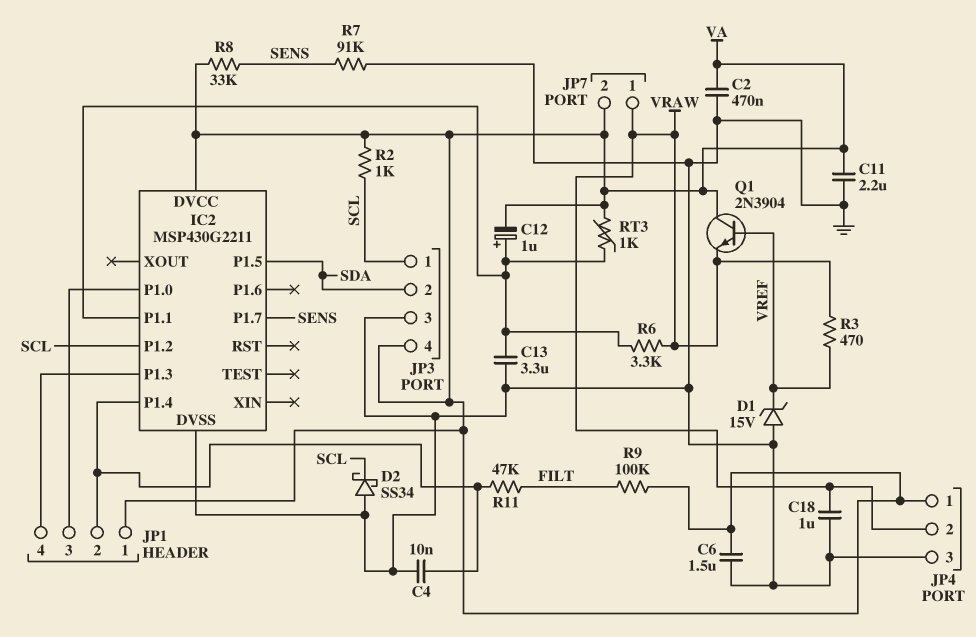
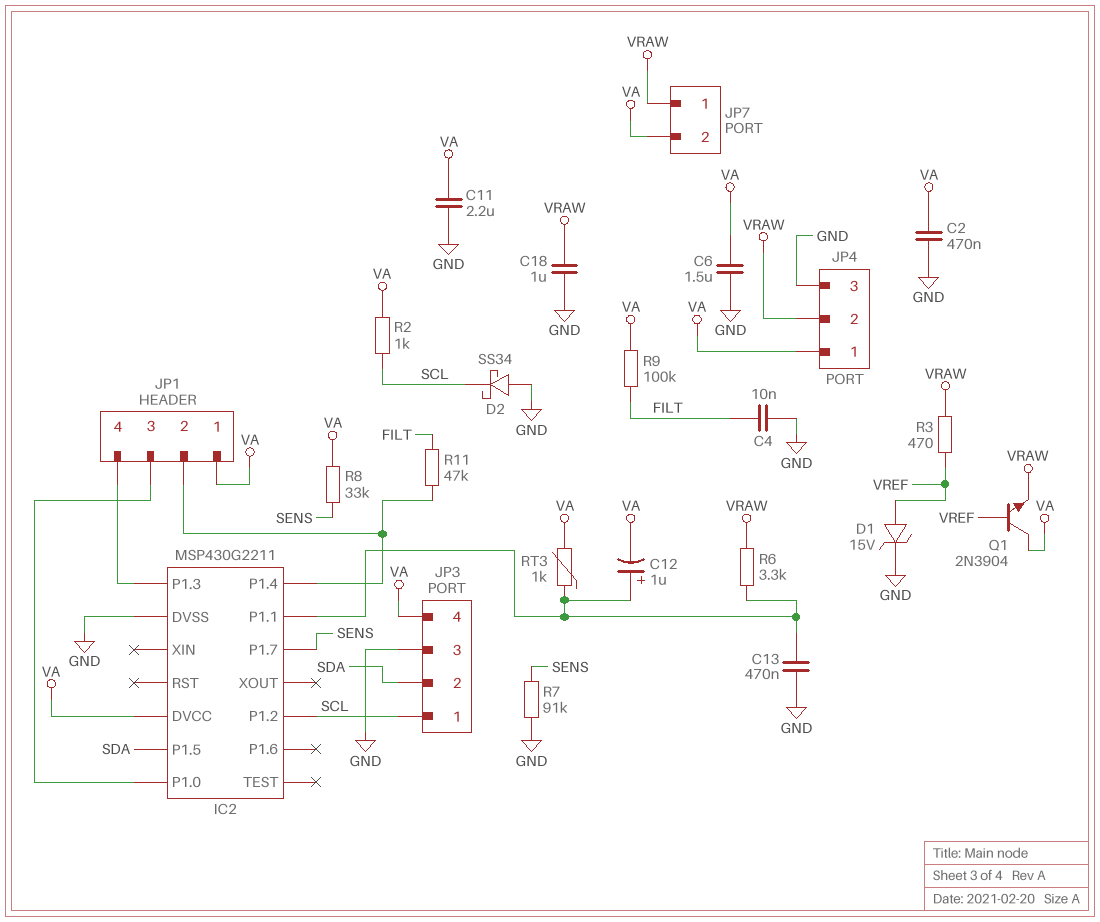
C4: 10nF (GND, IC2/P1.4) -> 10nF (FILT, GND)
C13: 3.3uF (GND, IC2/P1.1) -> 470nF (GND, IC2/P1.1)
D1: zener 15V (A GND, K VREF) -> zener 15V (A VREF, K GND)

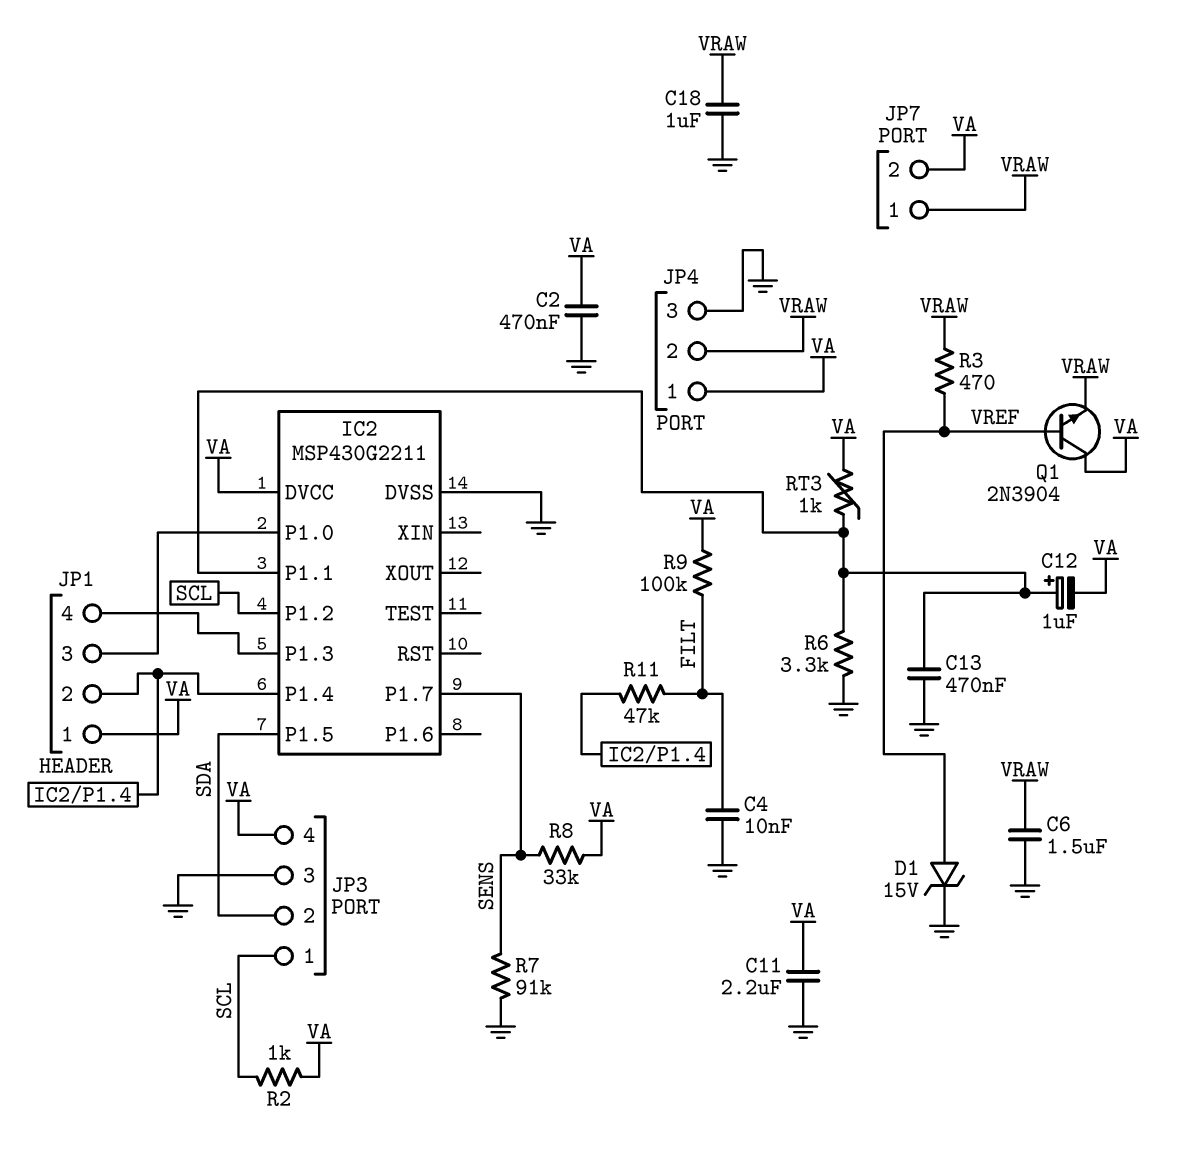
C6: 1.5uF (GND, VA) -> 1.5uF (GND, VRAW)
D2: schottky SS34 (A GND, K SCL) -> none
R6: 3.3k (IC2/P1.1, VRAW) -> 3.3k (GND, IC2/P1.1)

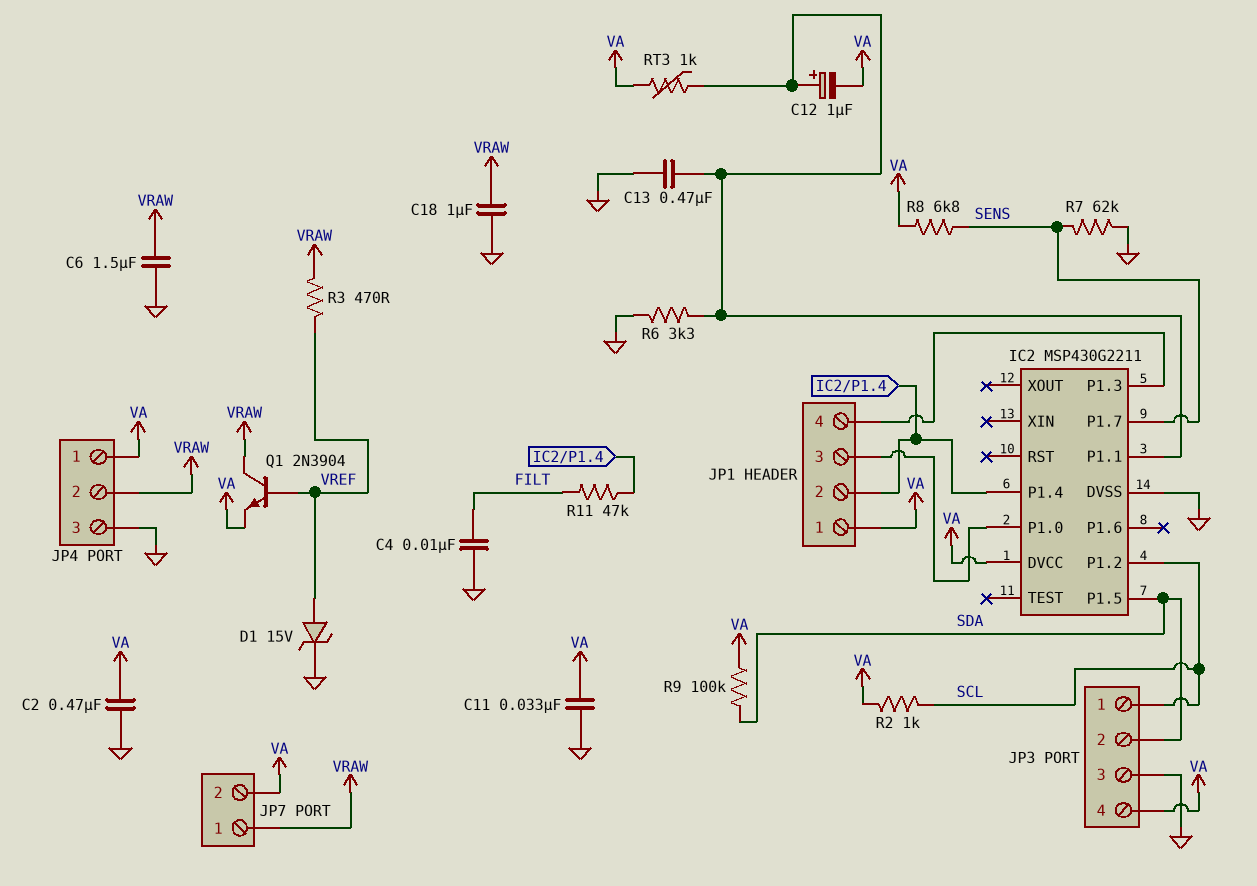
C11: 2.2uF (GND, VA) -> 33nF (GND, VA)
Q1: NPN 2N3904 (B VREF, C VA, E VRAW) -> NPN 2N3904 (B VREF, C VRAW, E VA)
R7: 91k (GND, SENS) -> 62k (GND, SENS)
R8: 33k (SENS, VA) -> 6.8k (SENS, VA)
R9: 100k (FILT, VA) -> 100k (SDA, VA)

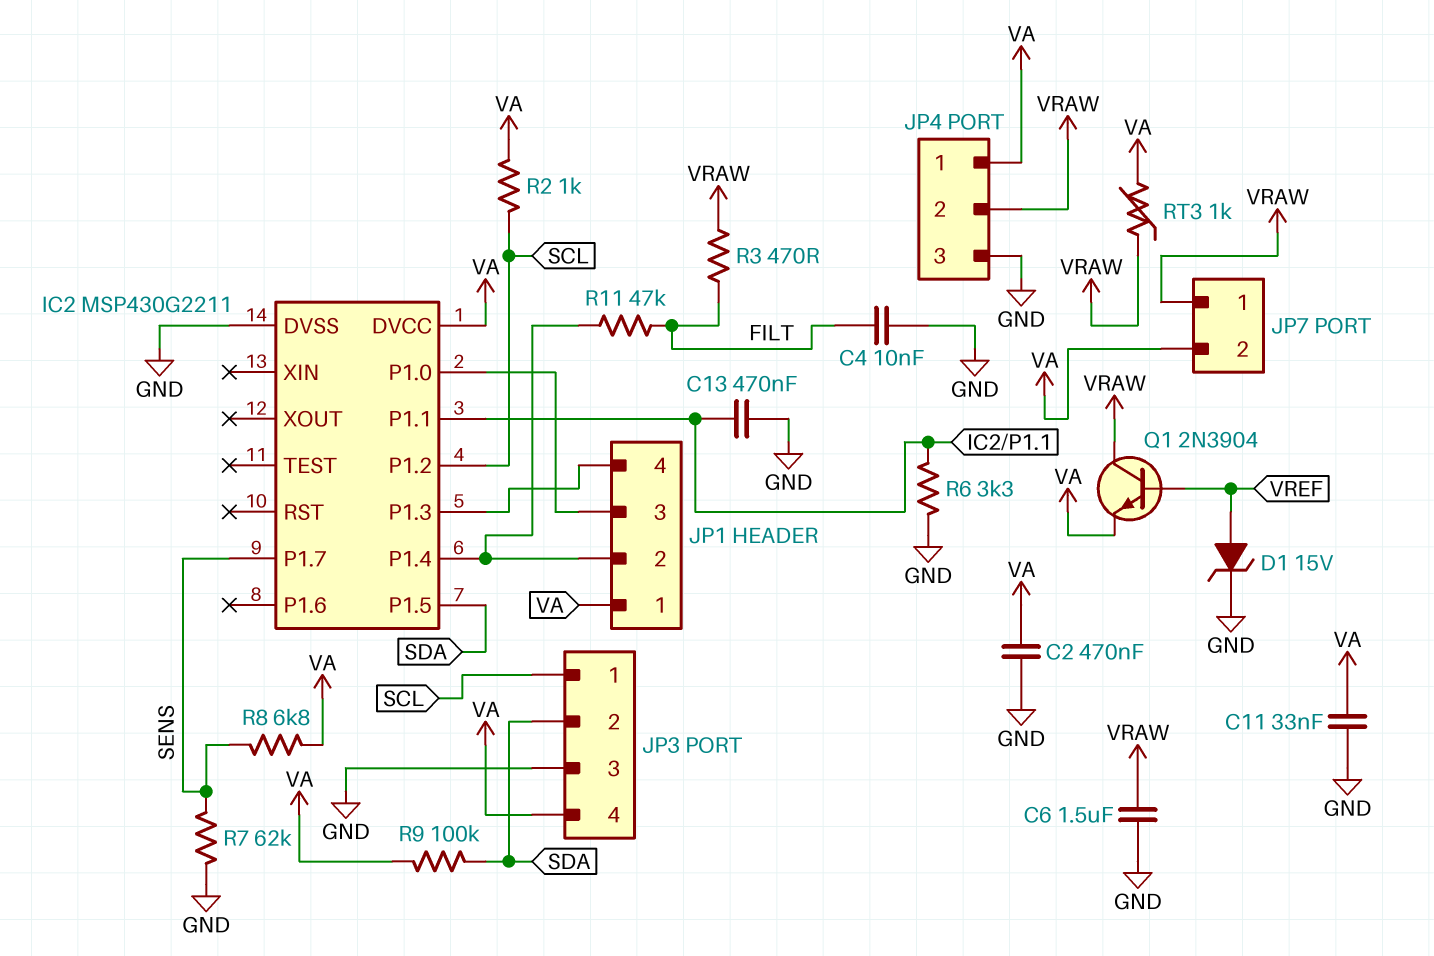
C12: 1uF (plus IC2/P1.1, minus VA) -> none
C18: 1uF (GND, VRAW) -> none
R3: 470 (VRAW, VREF) -> 470 (FILT, VRAW)
RT3: 1k (IC2/P1.1, VA) -> 1k (VA, VRAW)

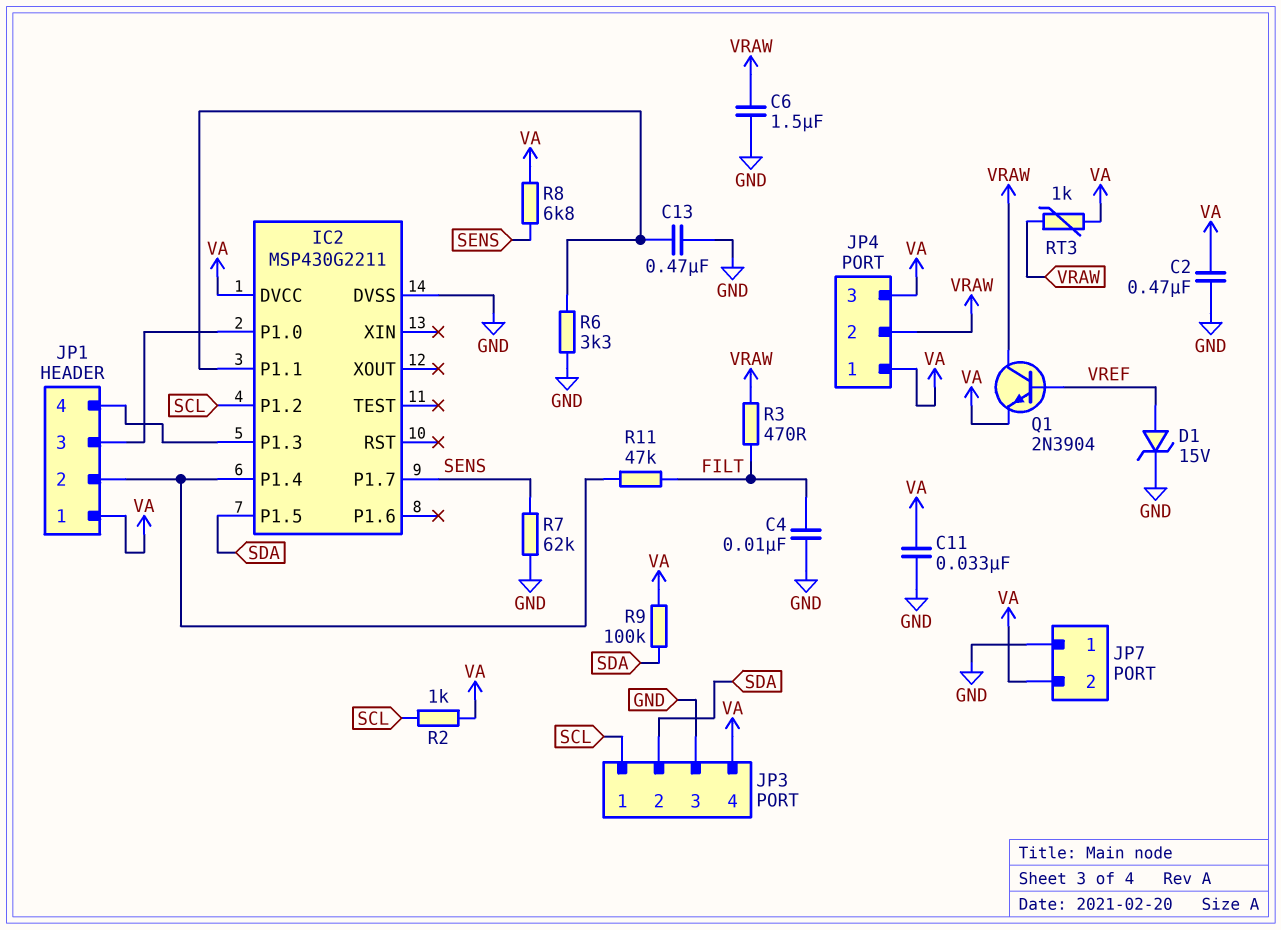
JP4 pin 3: GND -> VA
JP7 pin 1: VRAW -> GND

